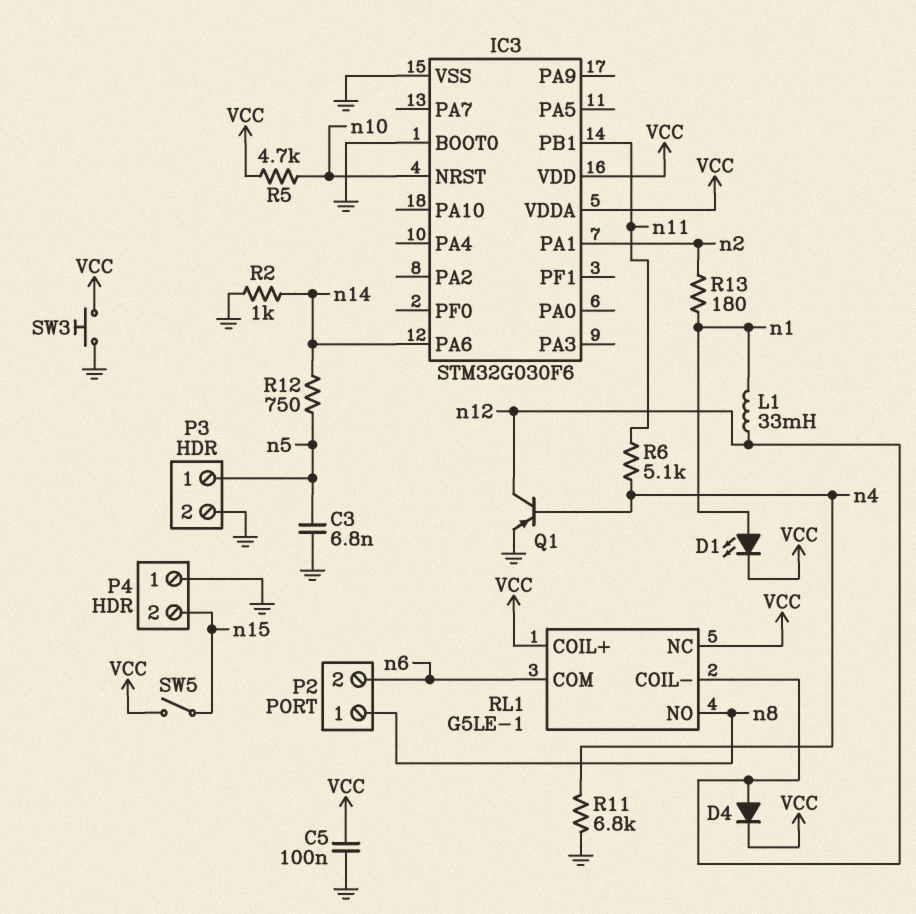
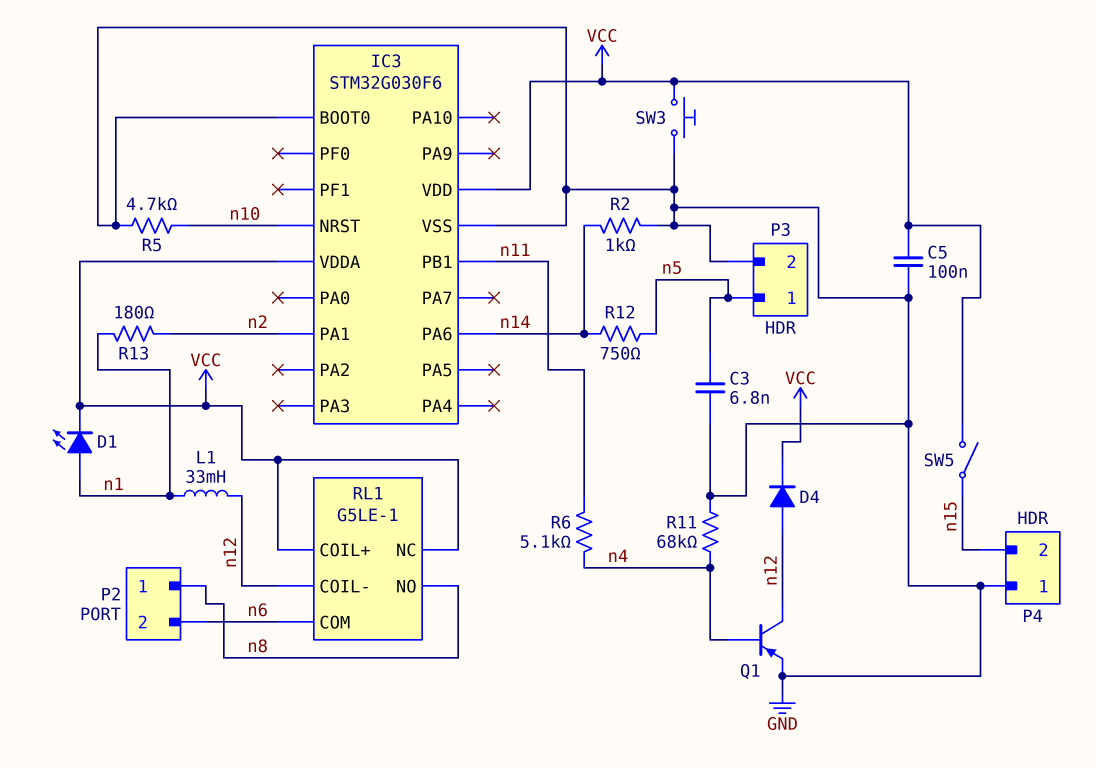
R5: 4.7k (VCC, n10) -> 4.7k (GND, n10)
R11: 6.8k (GND, n4) -> 68k (GND, n4)

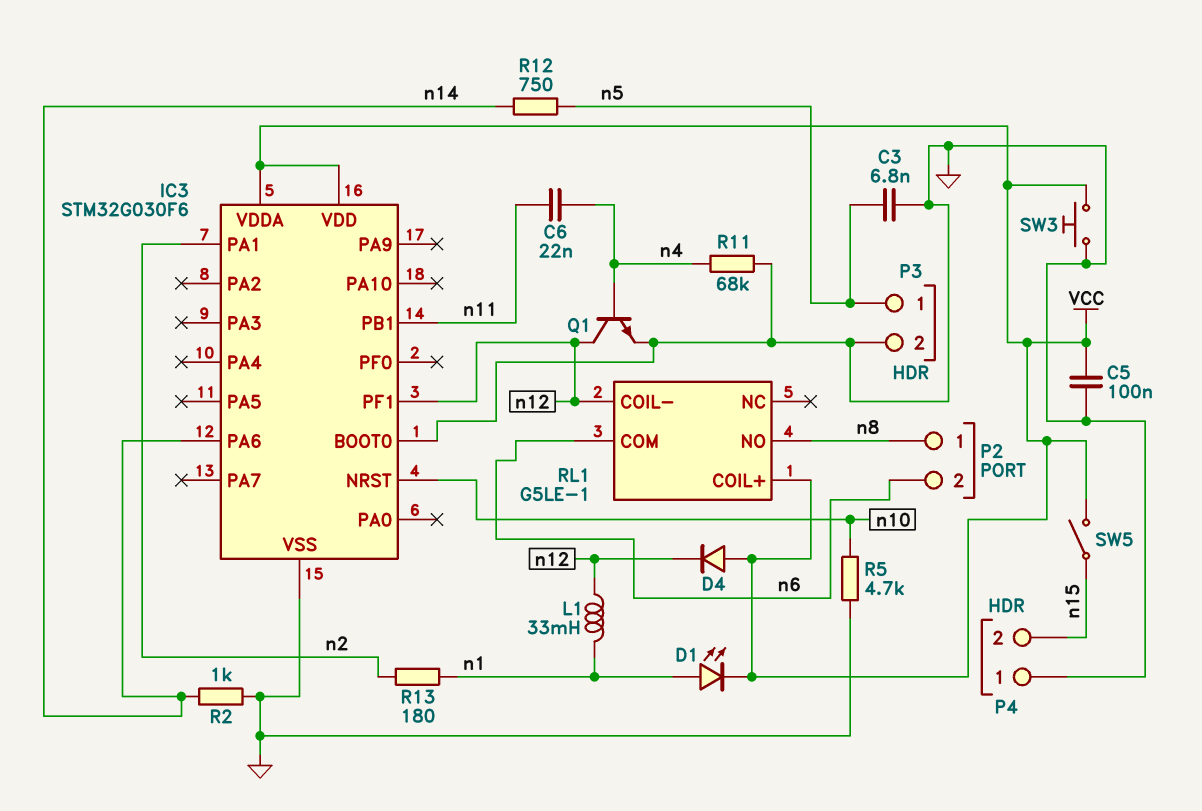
C6: none -> 22nF (n4, n11)
D4: diode (A n12, K VCC) -> diode (A VCC, K n12)
IC3 pin PF1: none -> n12
Q1: PNP (B n4, C n12, E GND) -> NPN (B n4, C n12, E GND)
R6: 5.1k (n4, n11) -> none
RL1 pin NC: VCC -> none

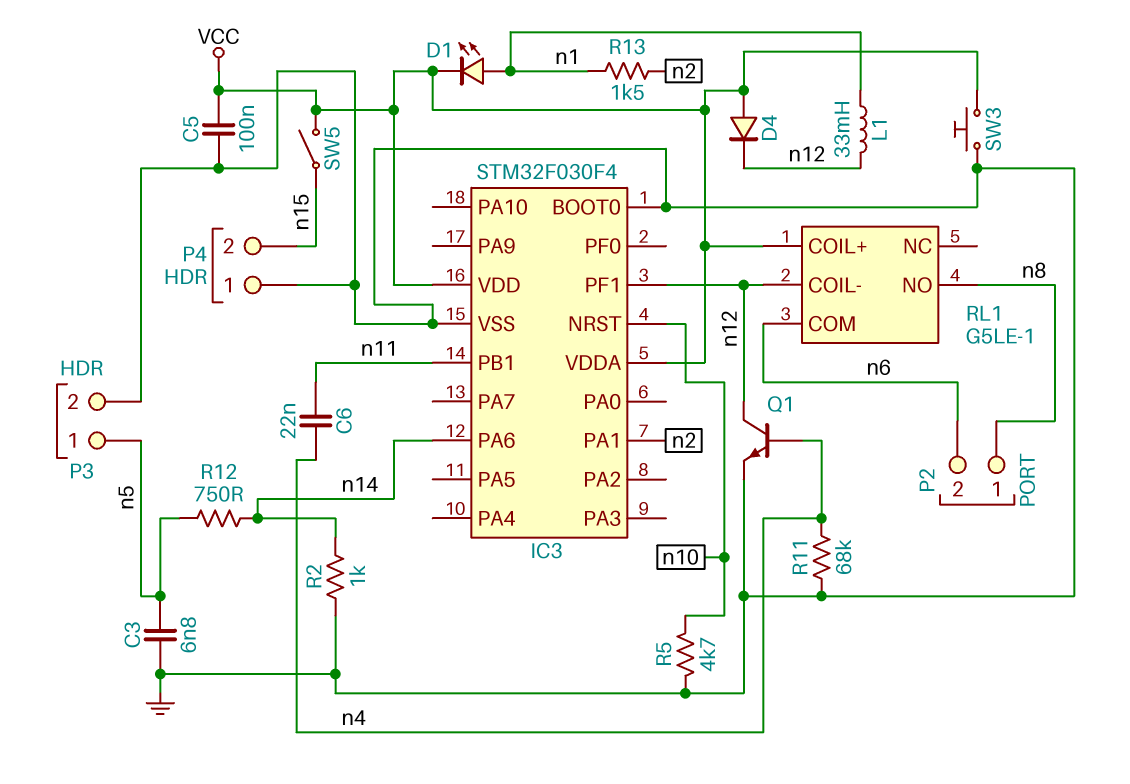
IC3: STM32G030F6 -> STM32F030F4
R13: 180 (n1, n2) -> 1.5k (n1, n2)

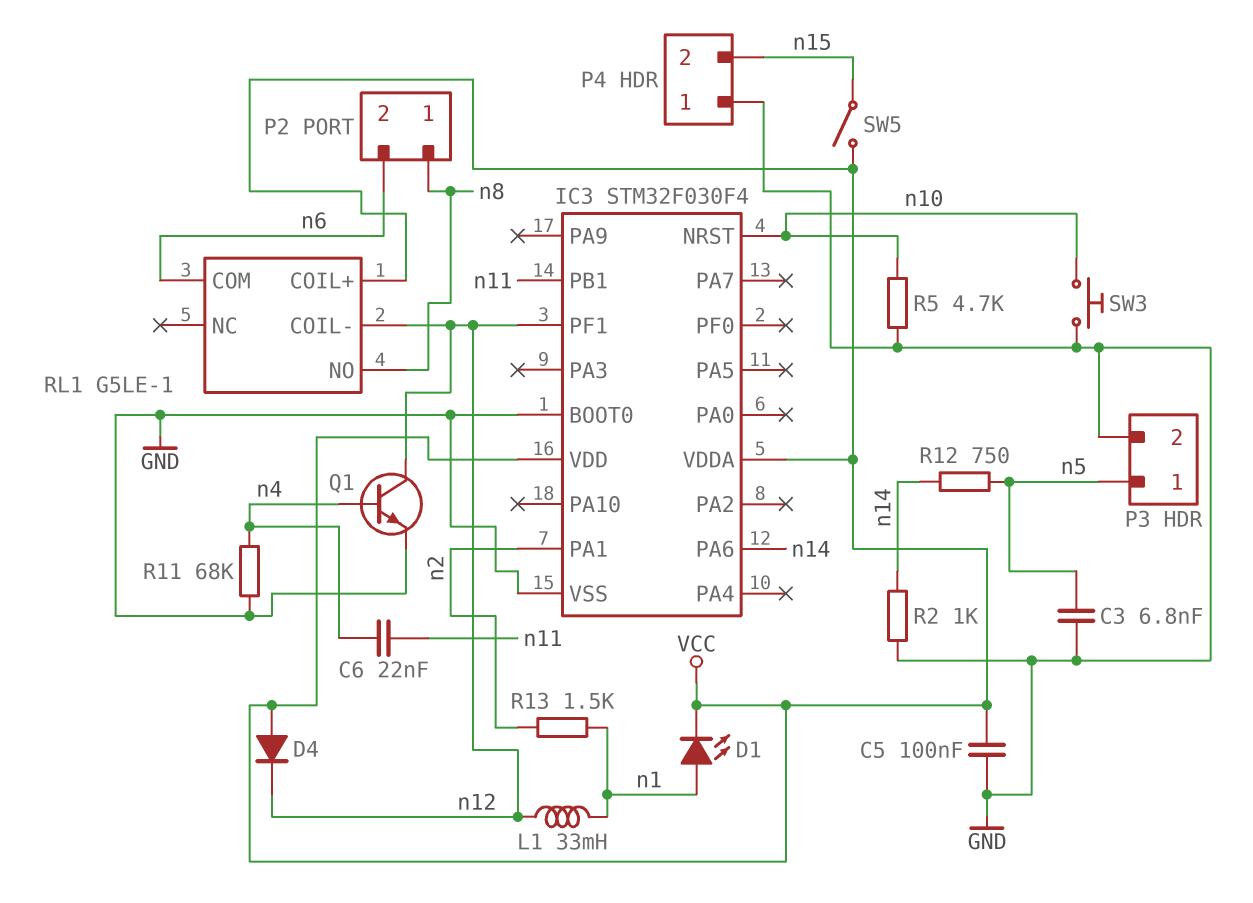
SW3: button (GND, VCC) -> button (GND, n10)

